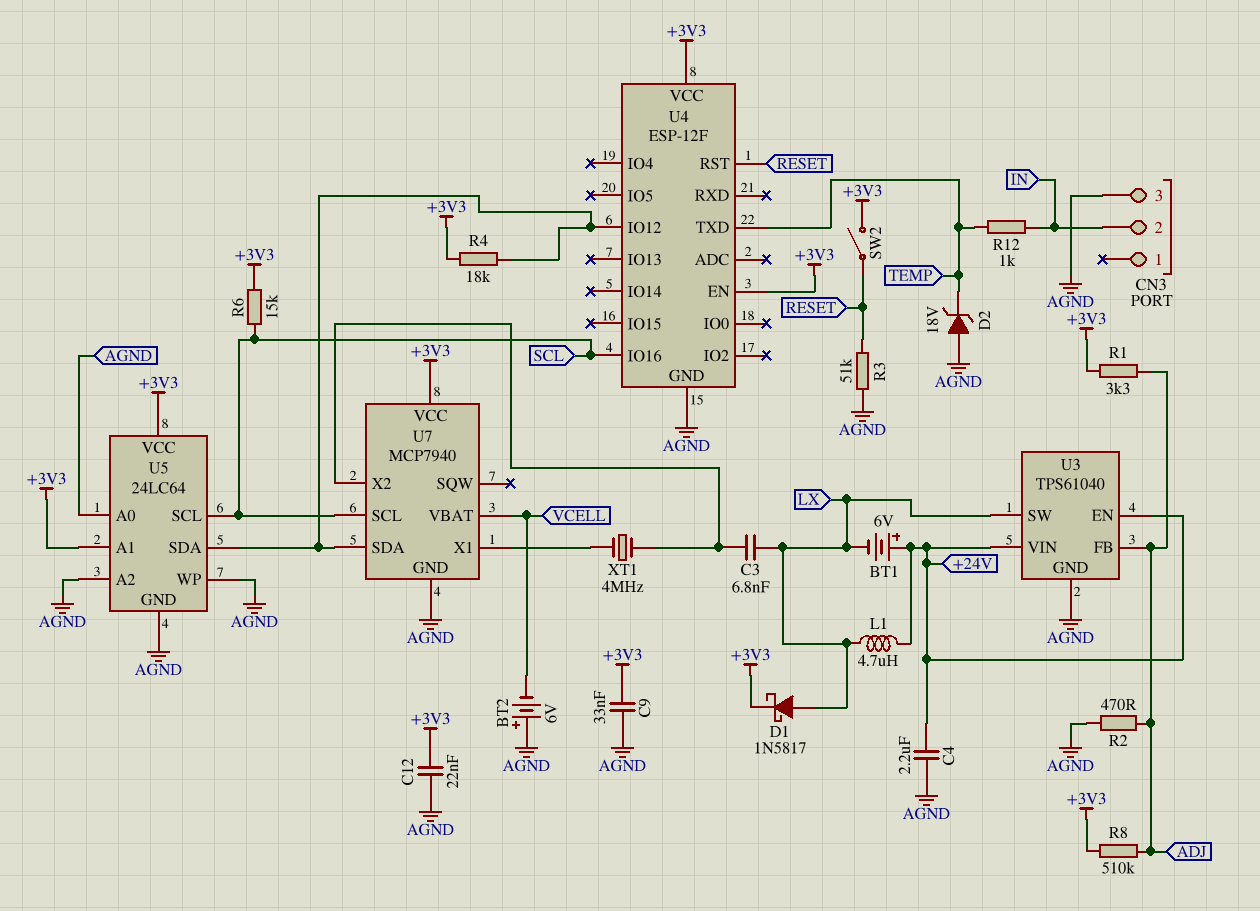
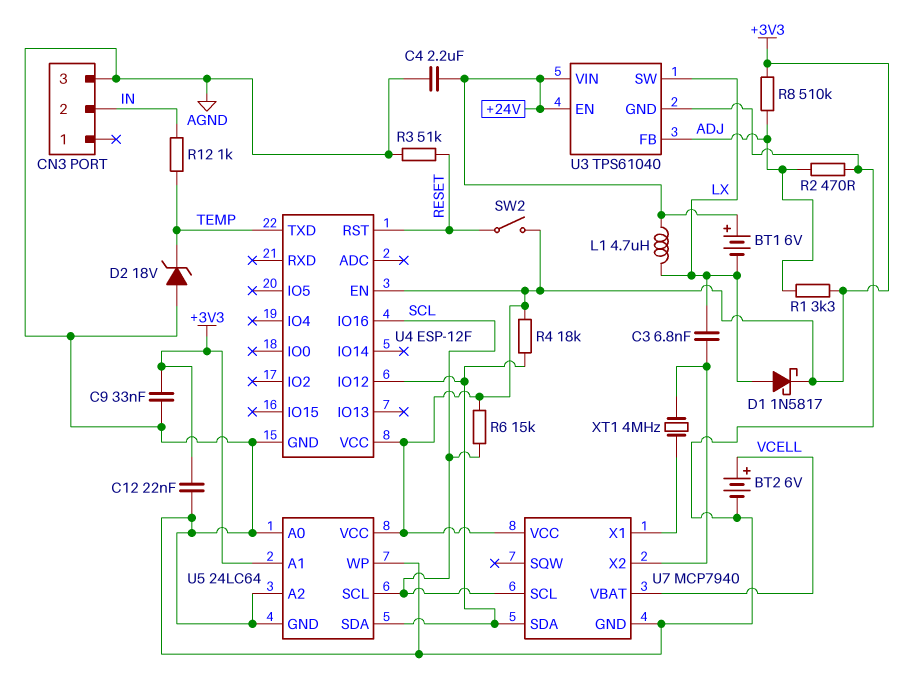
BT2: 6V (plus AGND, minus VCELL) -> 6V (plus VCELL, minus AGND)

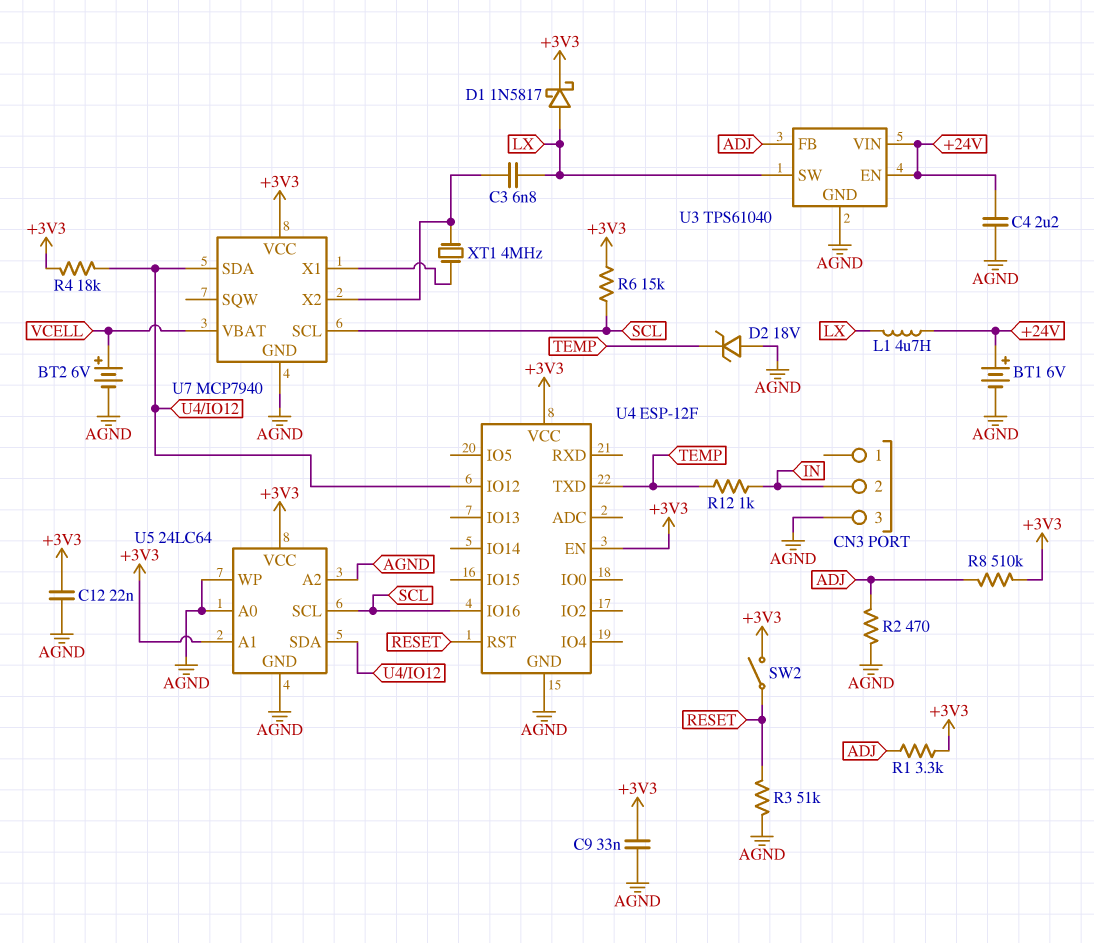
BT1: 6V (plus +24V, minus LX) -> 6V (plus +24V, minus AGND)

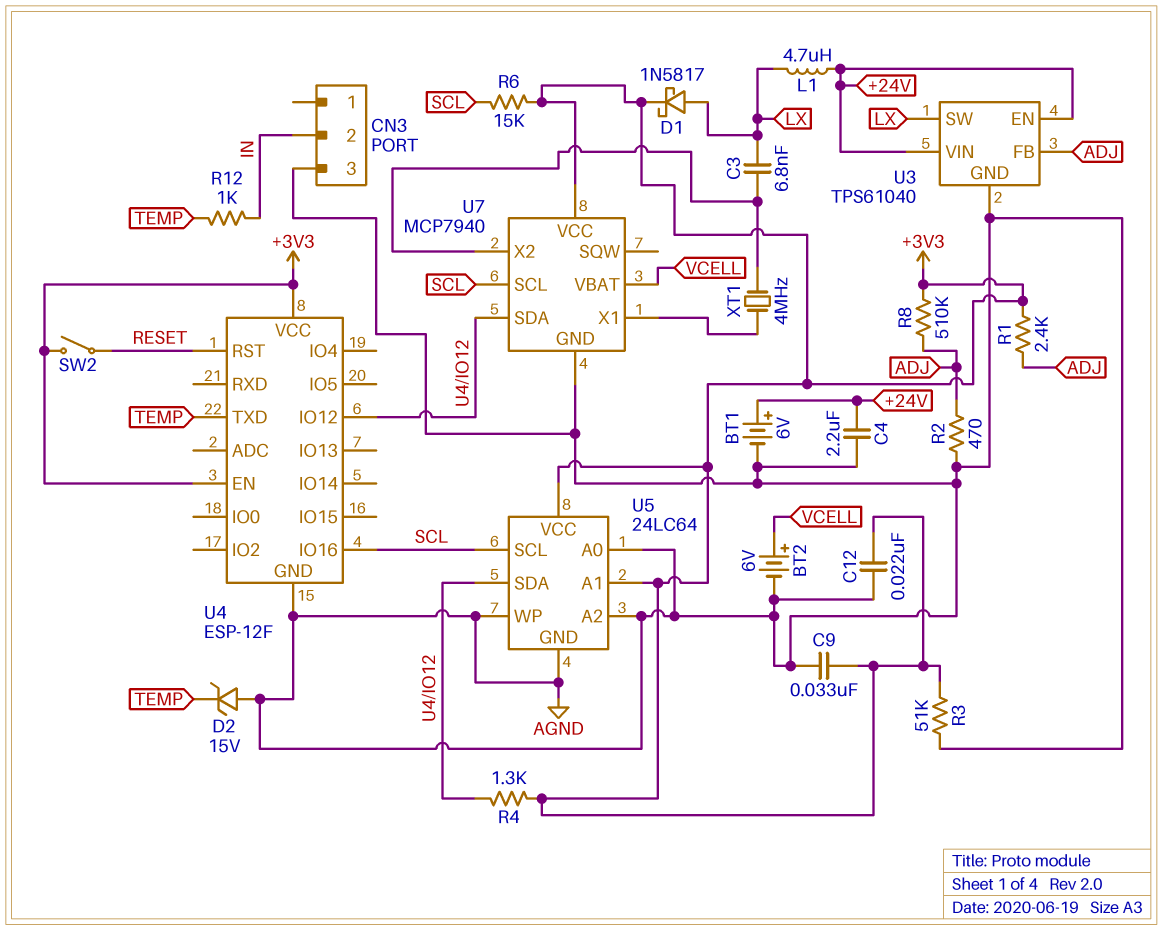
D2: zener 18V (A AGND, K TEMP) -> zener 15V (A AGND, K TEMP)
R1: 3.3k (+3V3, ADJ) -> 2.4k (+3V3, ADJ)
R3: 51k (AGND, RESET) -> 51k (+3V3, AGND)
R4: 18k (+3V3, U4/IO12) -> 1.3k (+3V3, U4/IO12)

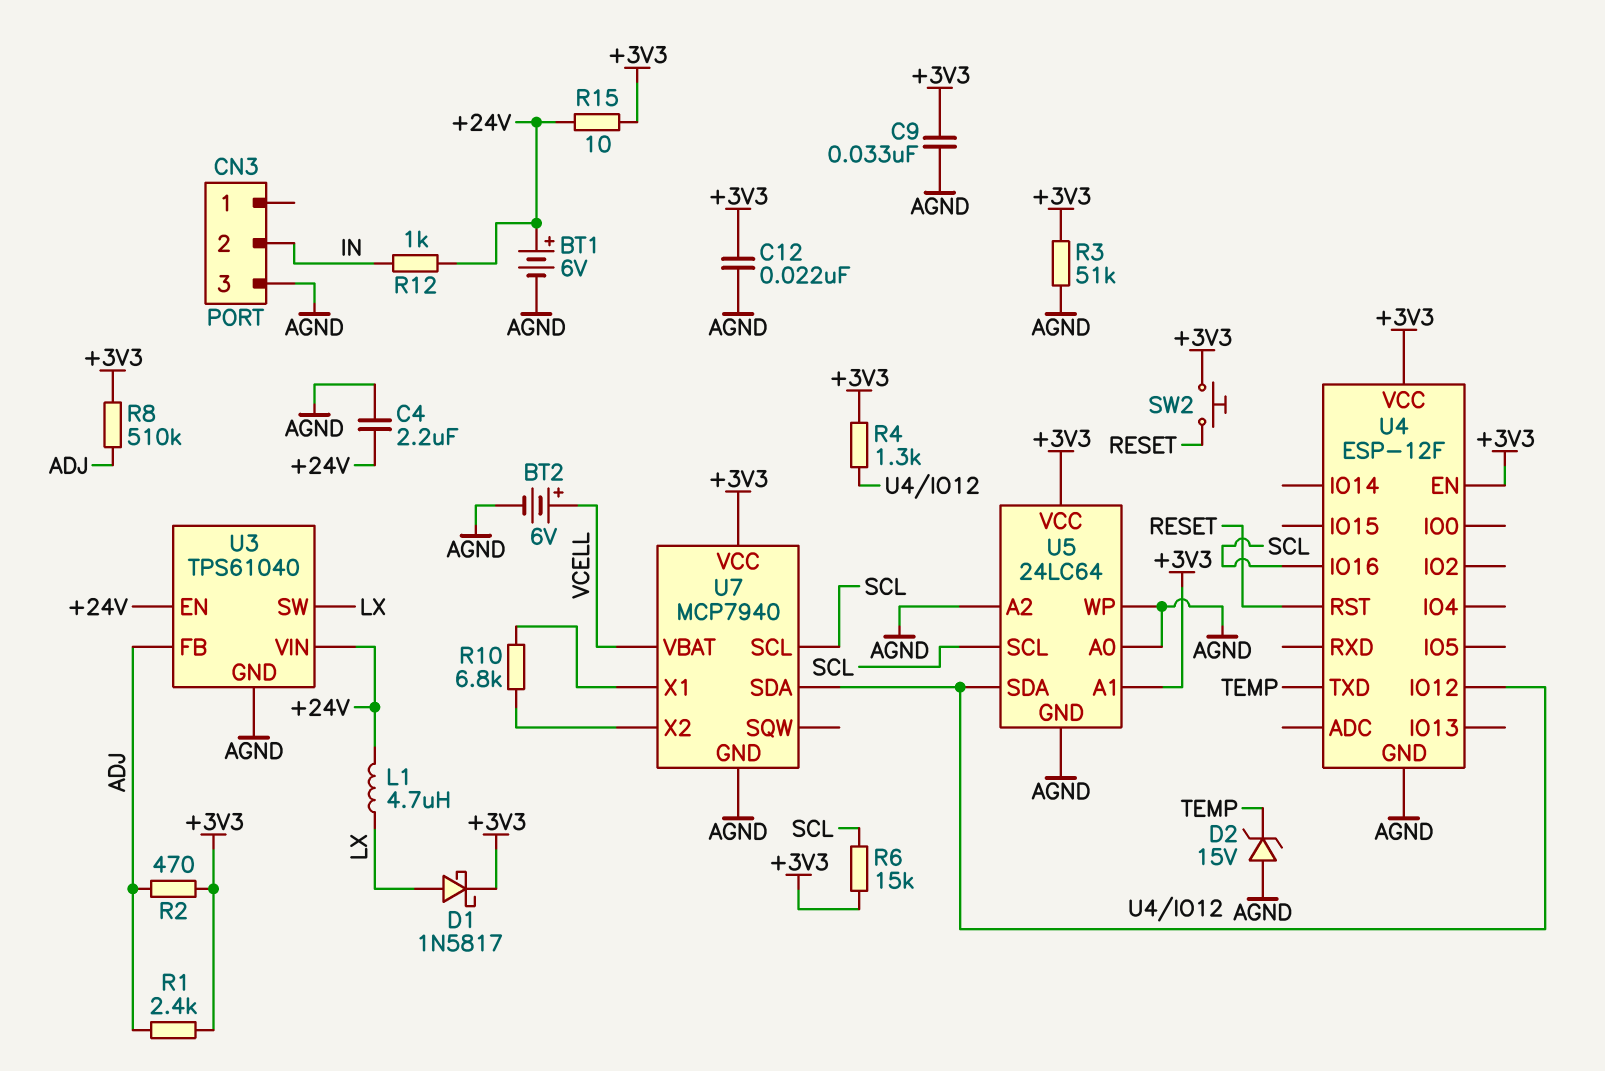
C3: 6.8nF (LX, U7/X2) -> none
R2: 470 (ADJ, AGND) -> 470 (+3V3, ADJ)
R10: none -> 6.8k (U7/X1, U7/X2)
R12: 1k (IN, TEMP) -> 1k (+24V, IN)
R15: none -> 10 (+3V3, +24V)
SW2: switch (+3V3, RESET) -> button (+3V3, RESET)
XT1: 4MHz (U7/X1, U7/X2) -> none

